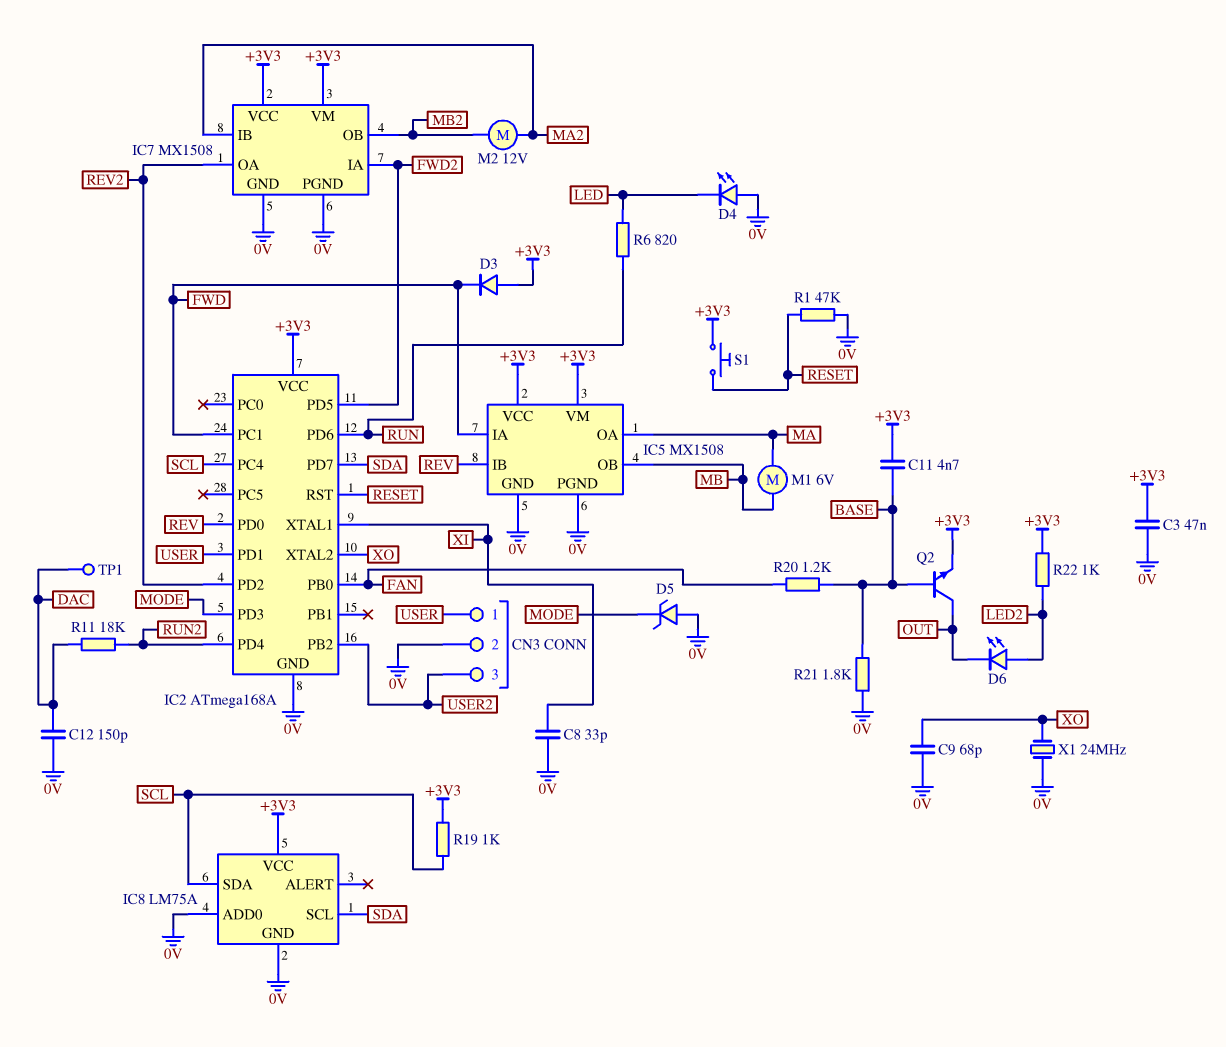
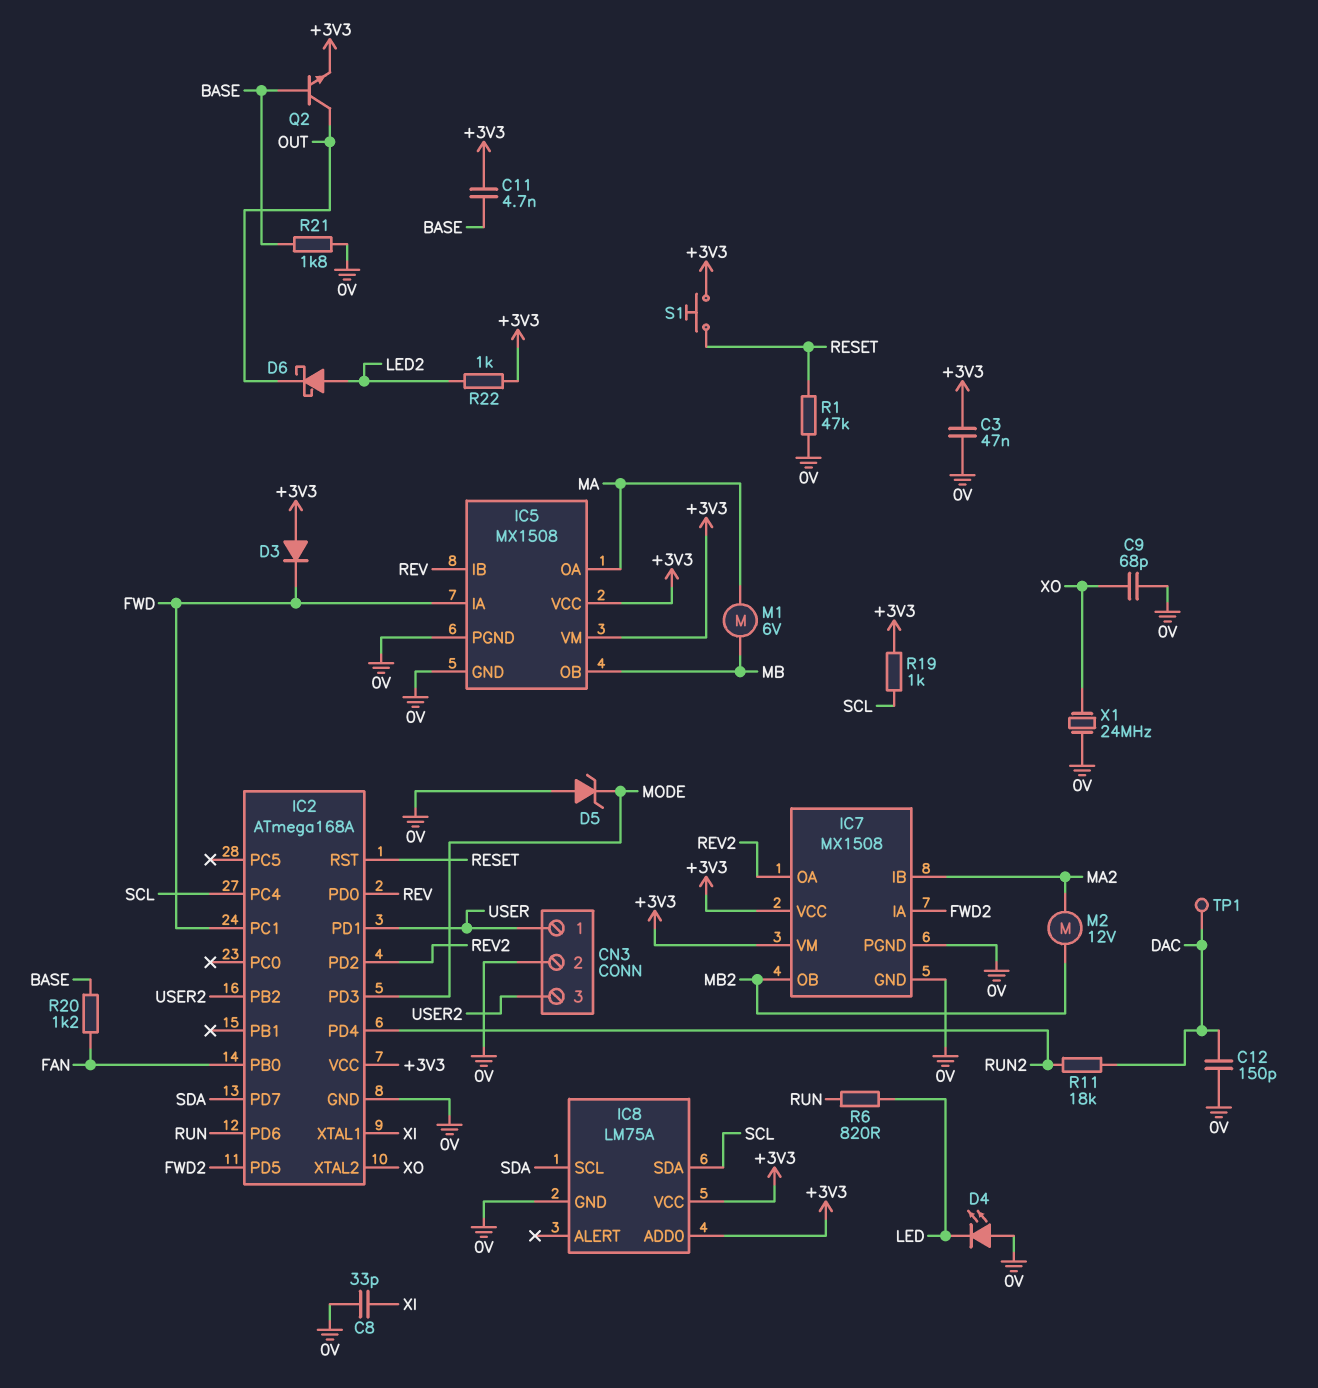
D6: LED (A LED2, K OUT) -> schottky (A LED2, K OUT)
IC8 pin ADD0: 0V -> +3V3

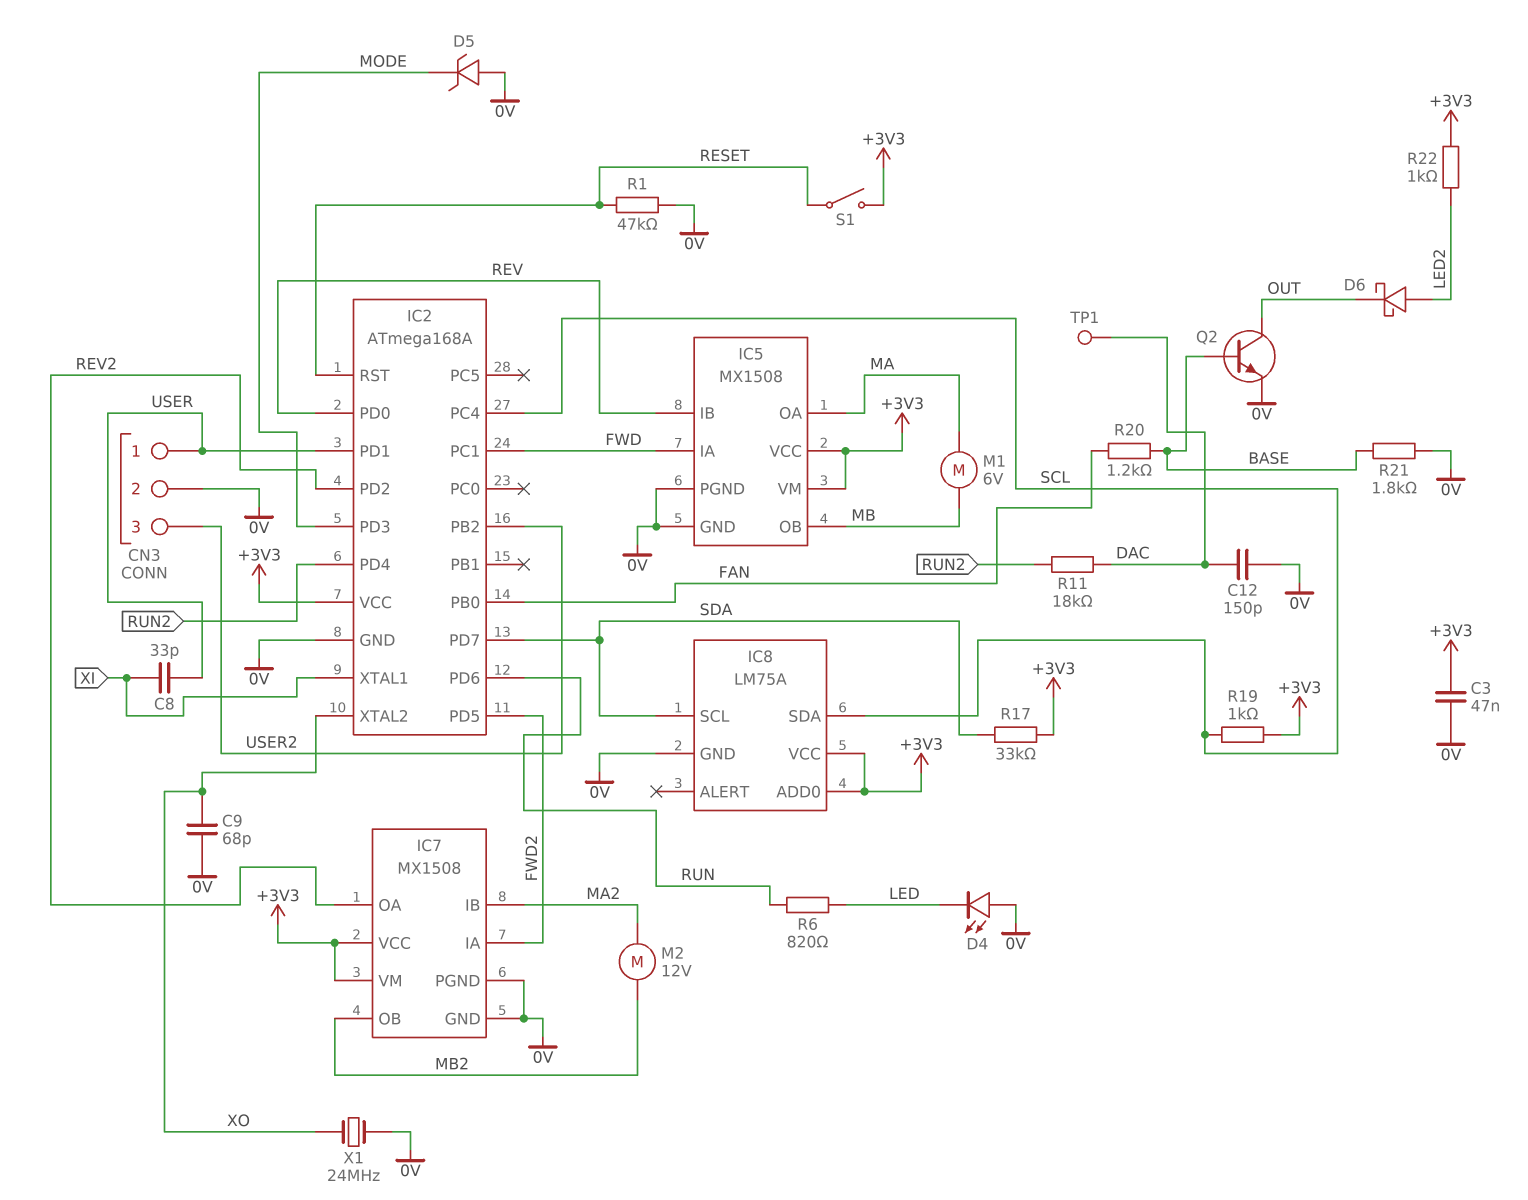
C8: 33pF (0V, XI) -> 33pF (USER, XI)
C11: 4.7nF (+3V3, BASE) -> none
D3: diode (A +3V3, K FWD) -> none
Q2: NPN (B BASE, C OUT, E +3V3) -> NPN (B BASE, C OUT, E 0V)
R17: none -> 33k (+3V3, SDA)
S1: button (+3V3, RESET) -> switch (+3V3, RESET)

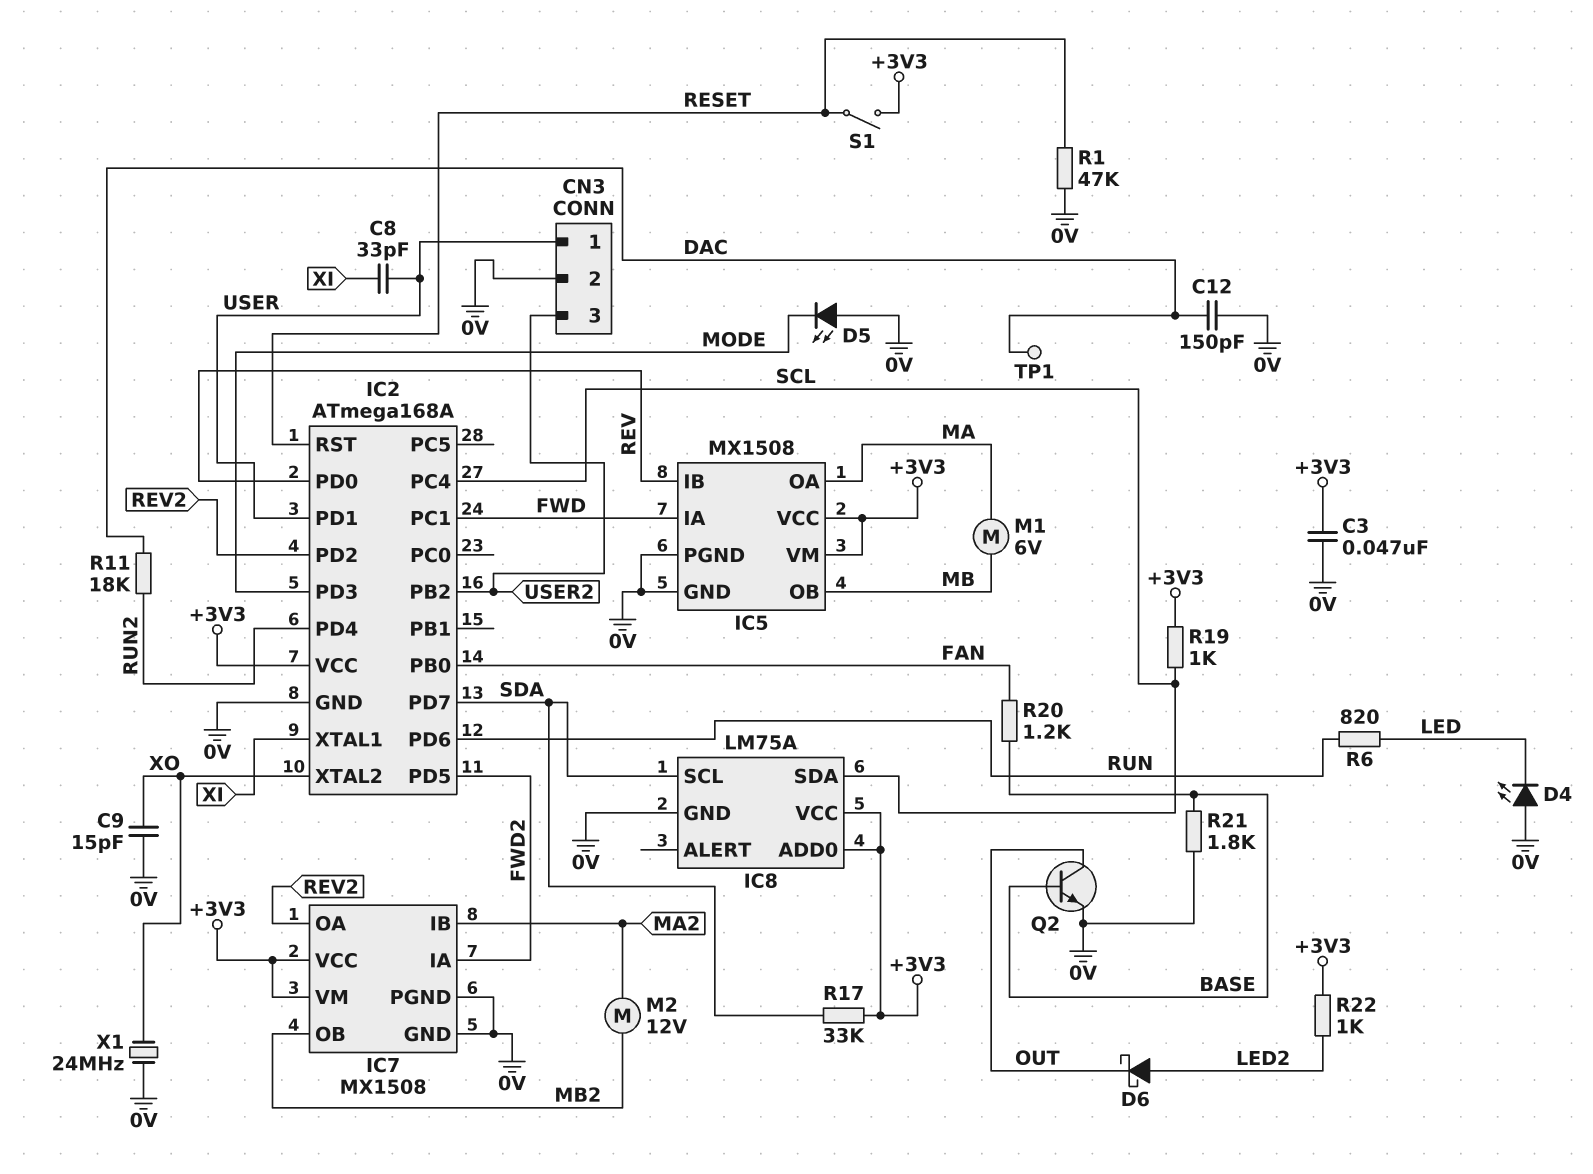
C9: 68pF (0V, XO) -> 15pF (0V, XO)
D5: zener (A 0V, K MODE) -> LED (A 0V, K MODE)

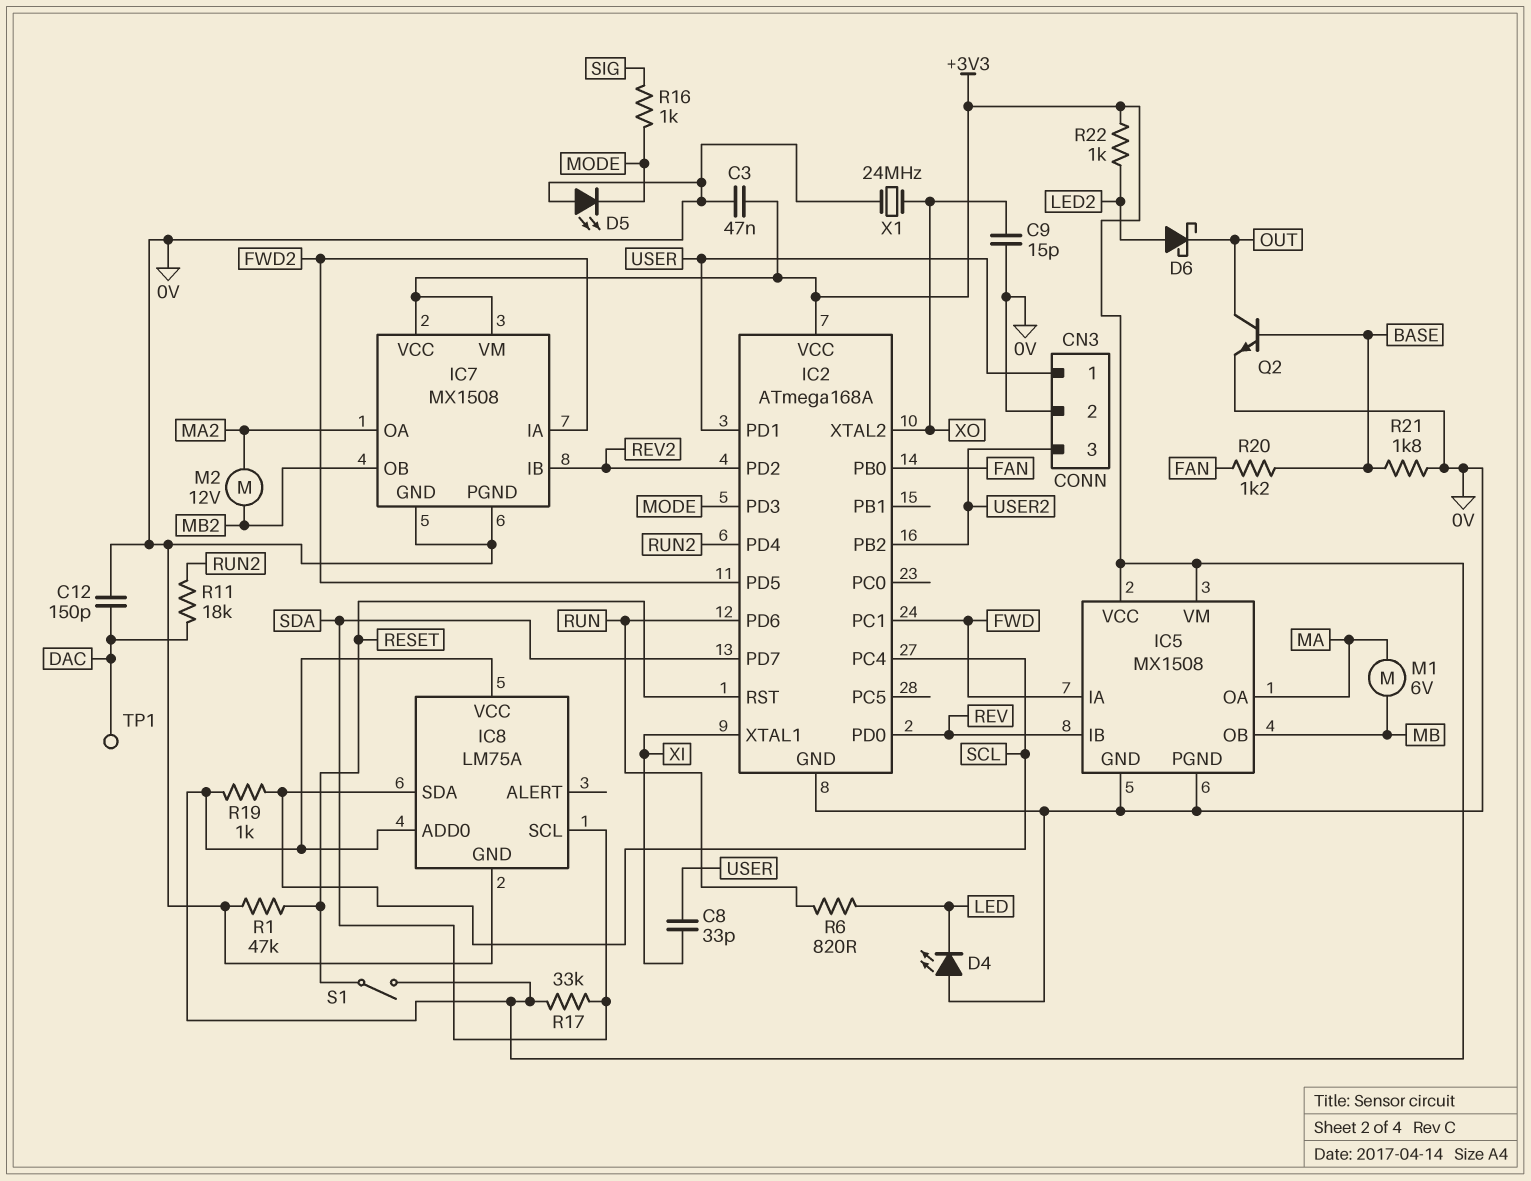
IC7 pin IB: MA2 -> REV2
IC7 pin OA: REV2 -> MA2
R16: none -> 1k (MODE, SIG)

